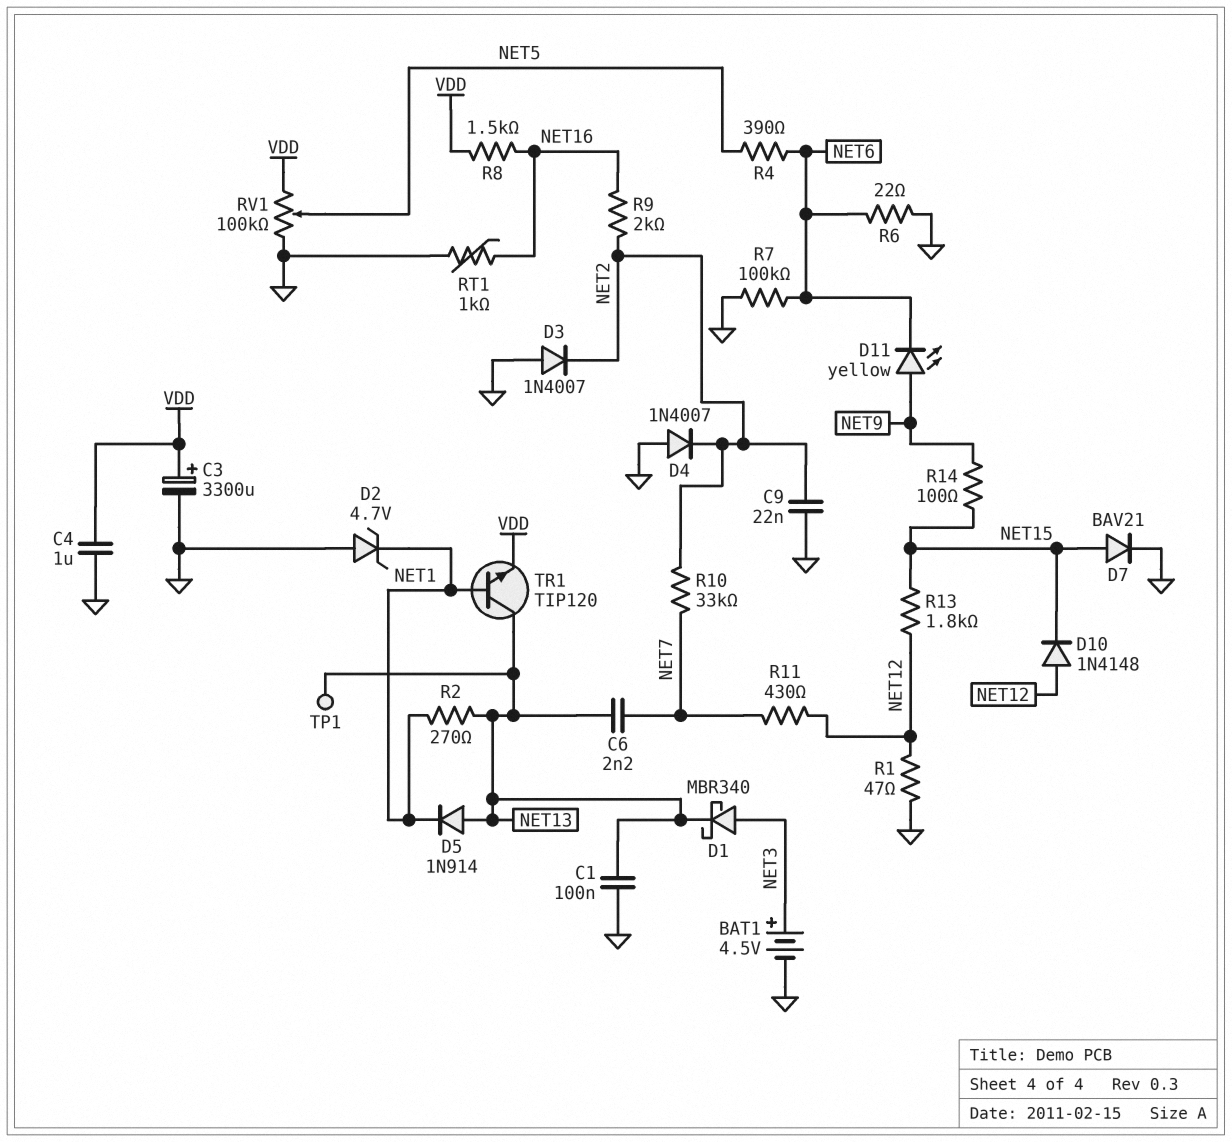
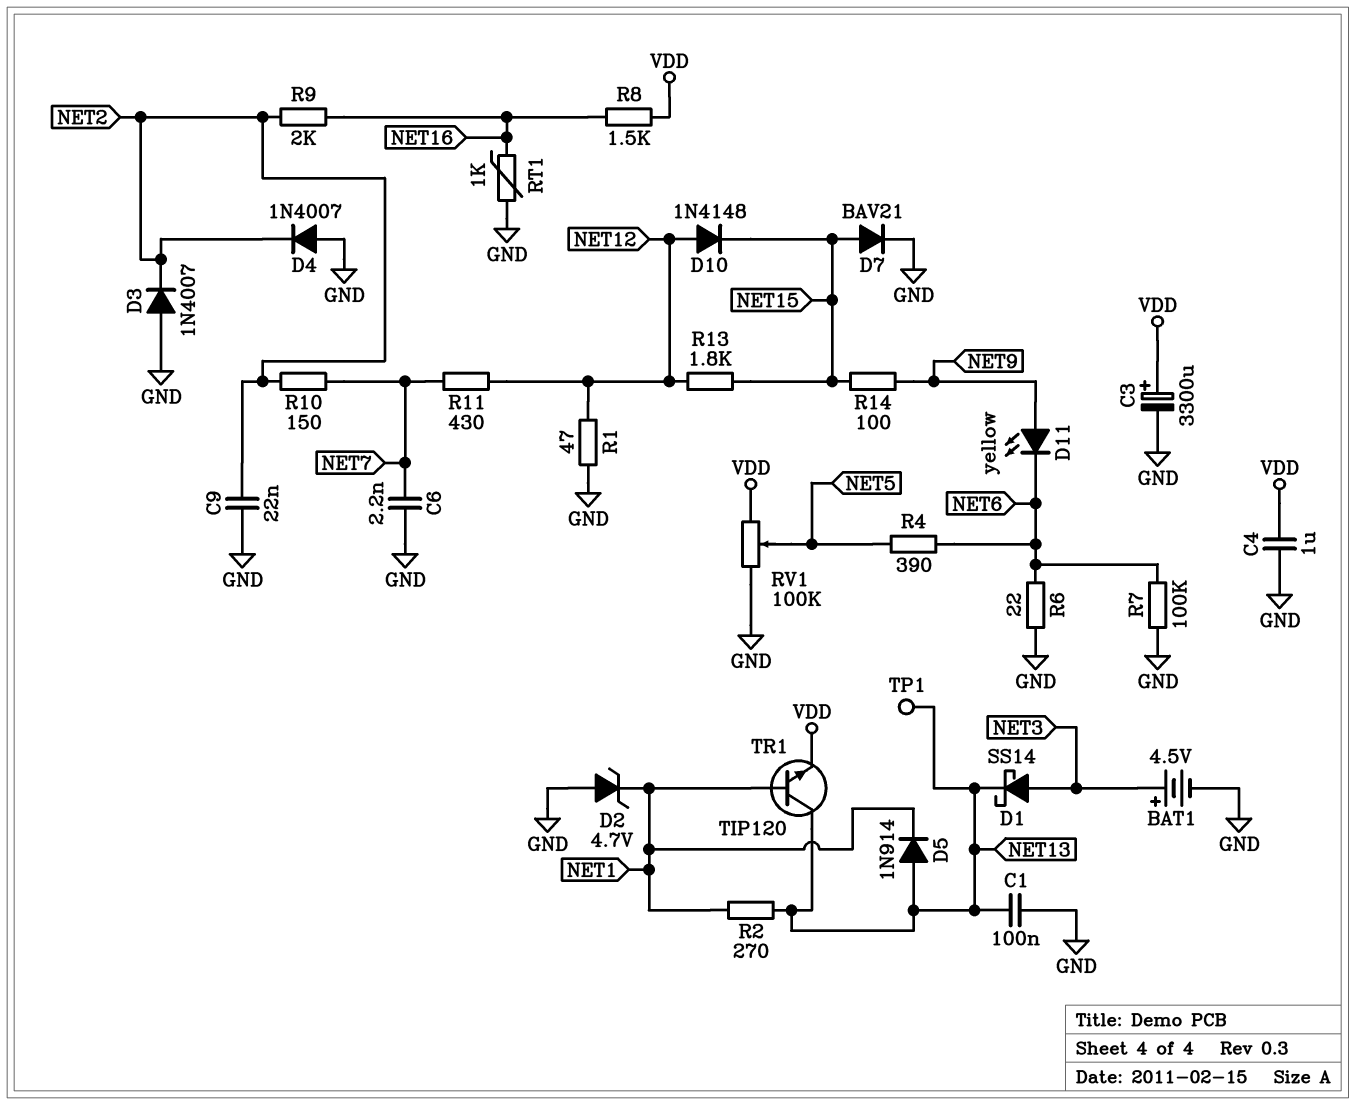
C6: 2.2nF (NET7, NET13) -> 2.2nF (GND, NET7)
D1: schottky MBR340 (A NET3, K NET13) -> schottky SS14 (A NET3, K NET13)
R10: 33k (NET2, NET7) -> 150 (NET2, NET7)

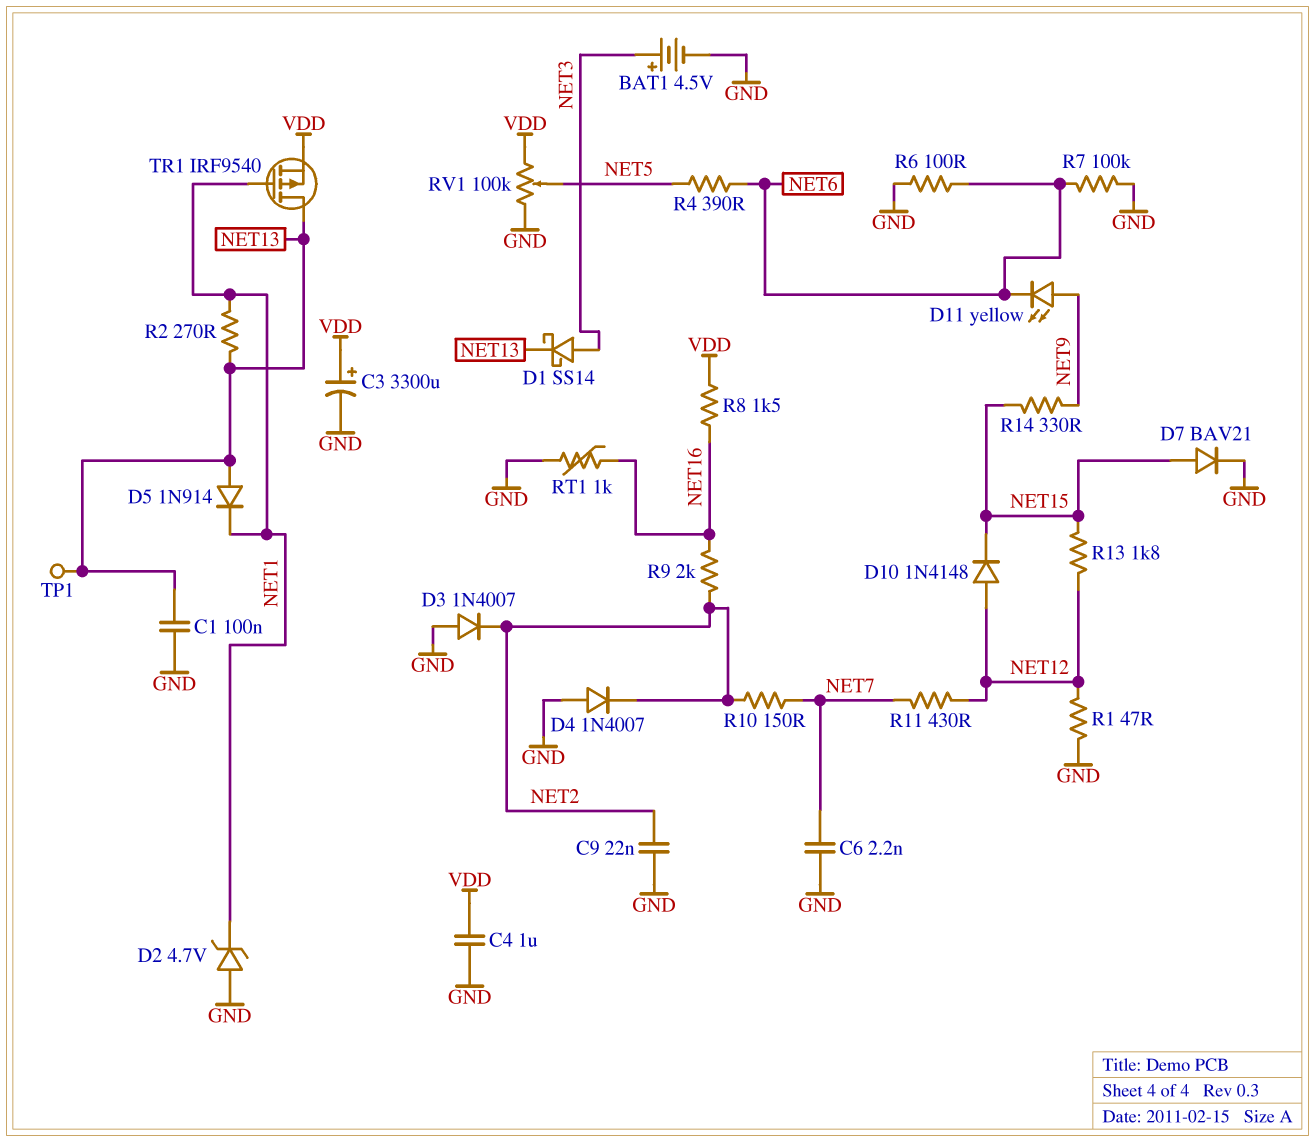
R6: 22 (GND, NET6) -> 100 (GND, NET6)
R14: 100 (NET9, NET15) -> 330 (NET9, NET15)
TR1: NPN TIP120 (B NET1, C NET13, E VDD) -> PMOS IRF9540 (G NET1, D NET13, S VDD)

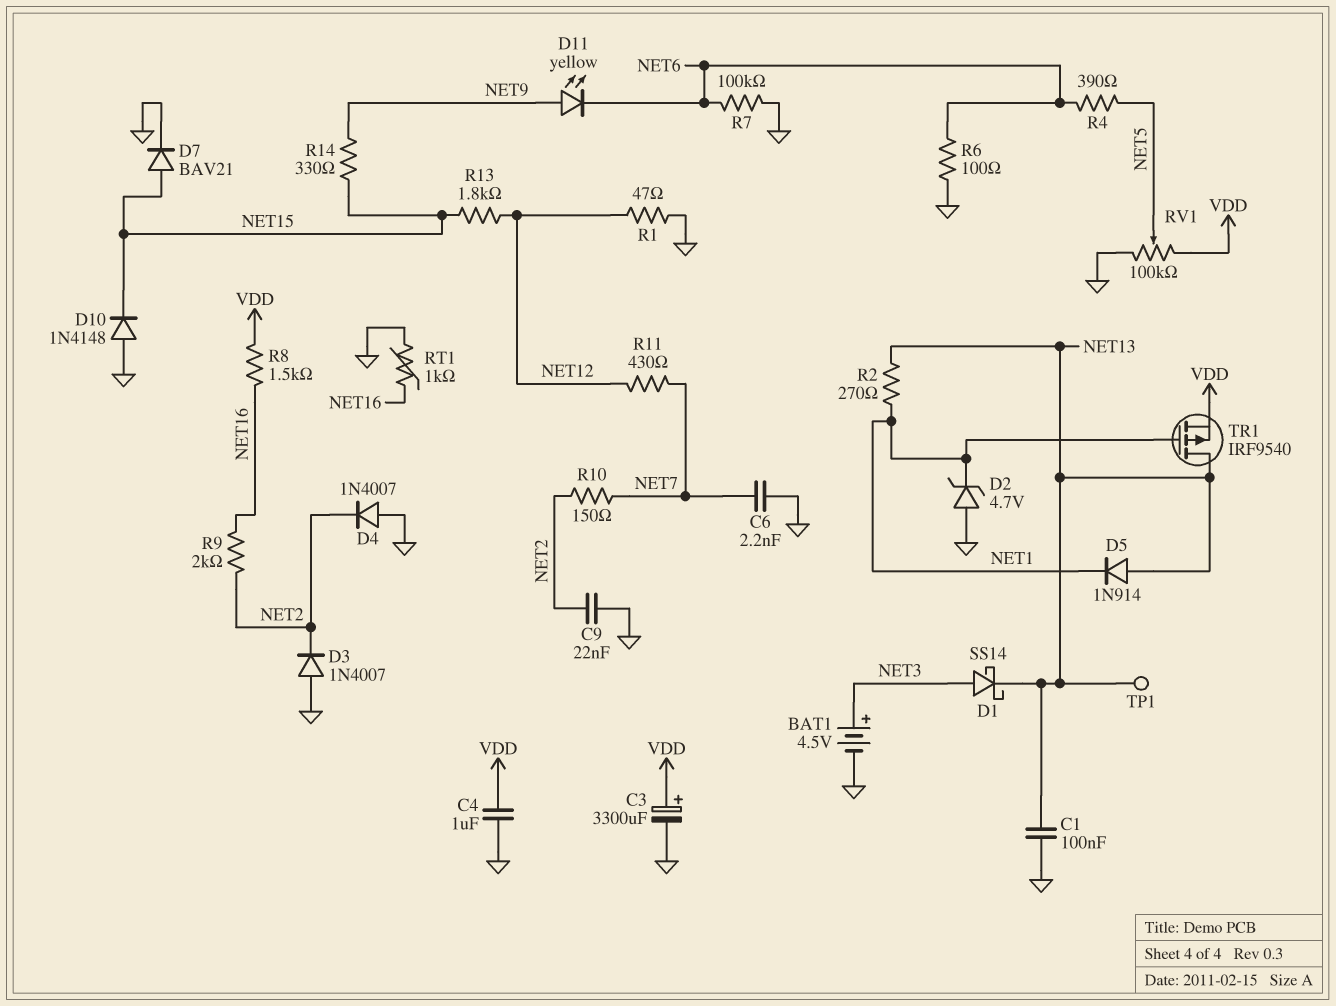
D10: diode 1N4148 (A NET12, K NET15) -> diode 1N4148 (A GND, K NET15)

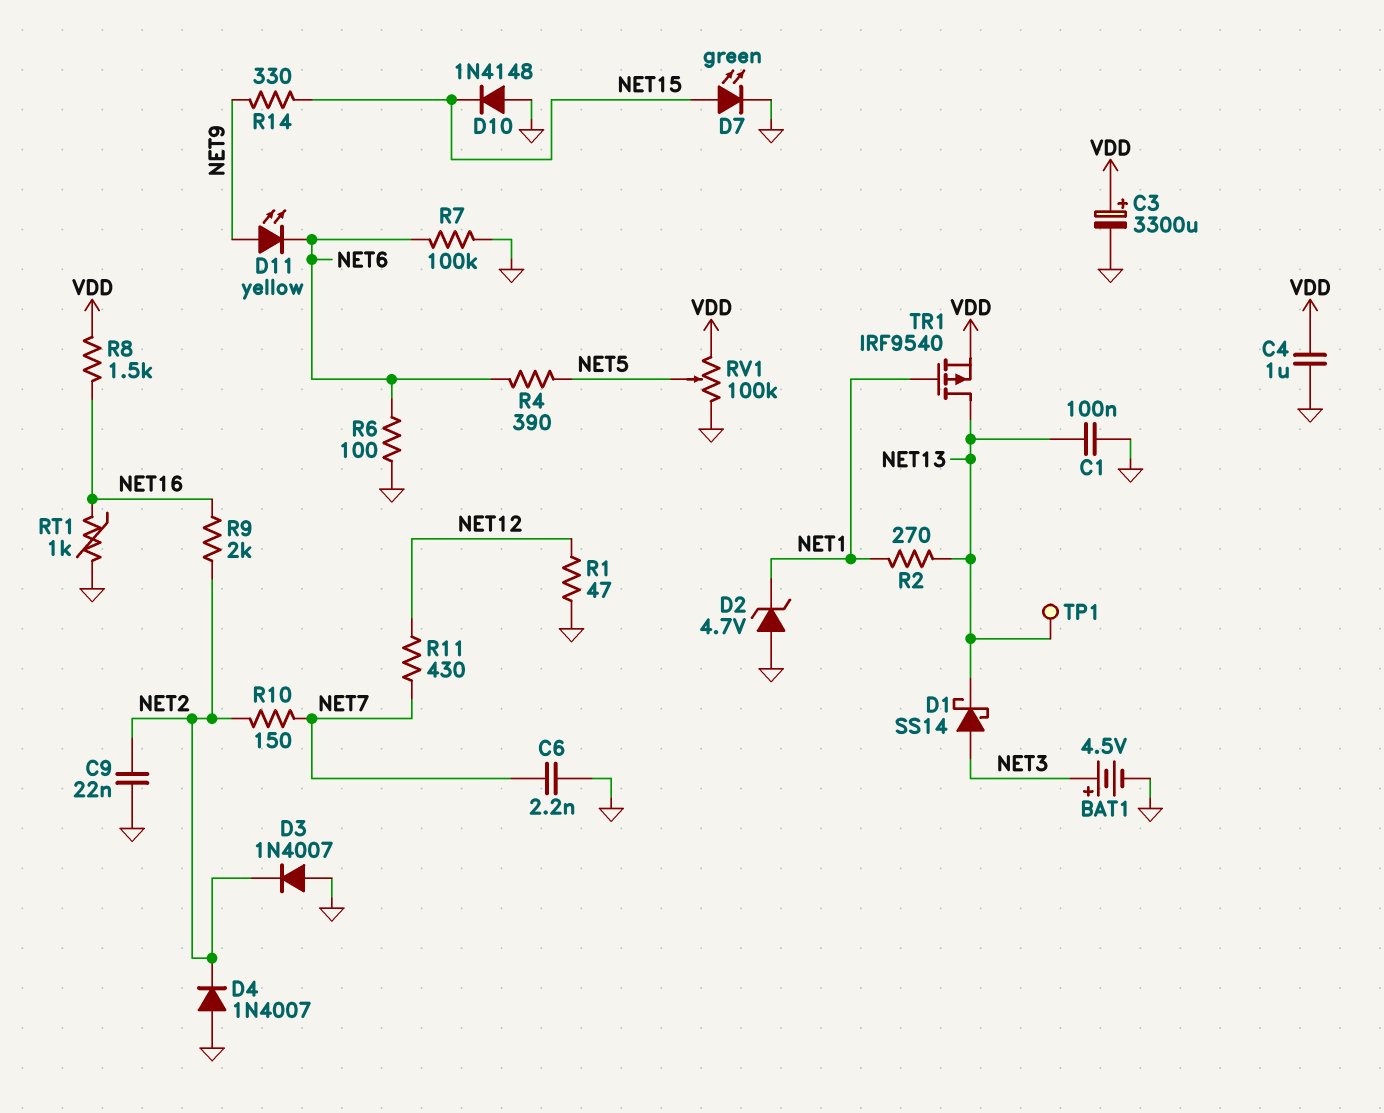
D5: diode 1N914 (A NET13, K NET1) -> none
D7: diode BAV21 (A NET15, K GND) -> LED green (A NET15, K GND)
R13: 1.8k (NET12, NET15) -> none

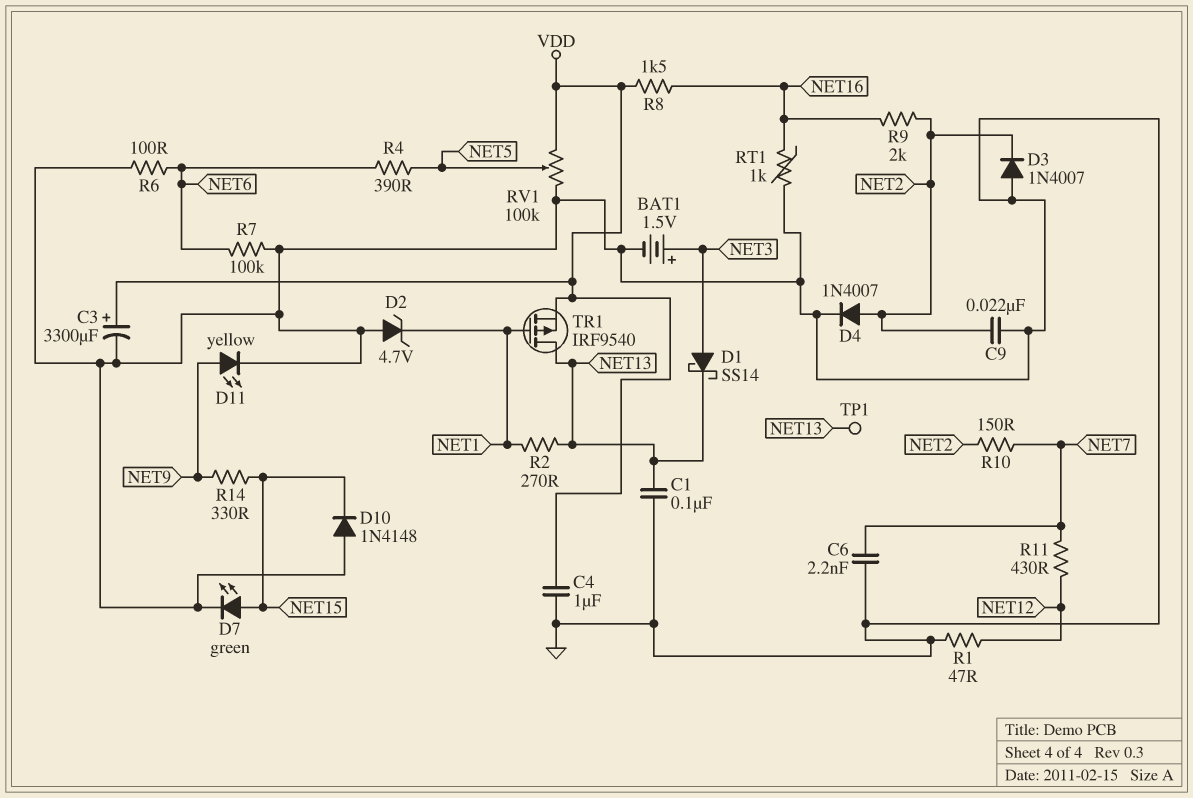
BAT1: 4.5V (plus NET3, minus GND) -> 1.5V (plus NET3, minus GND)
D4: diode 1N4007 (A GND, K NET2) -> diode 1N4007 (A NET2, K GND)
D11: LED yellow (A NET9, K NET6) -> LED yellow (A NET9, K GND)

